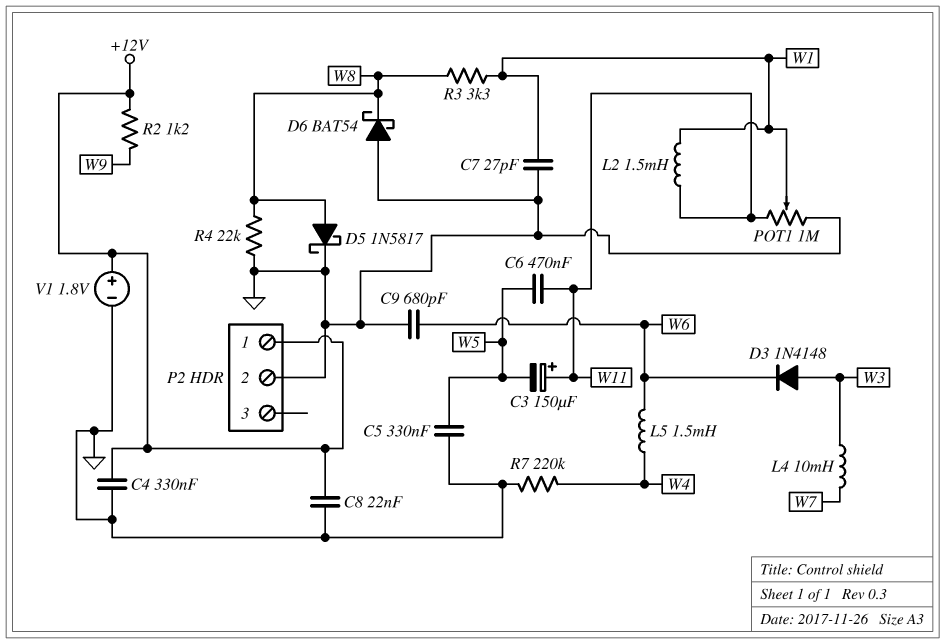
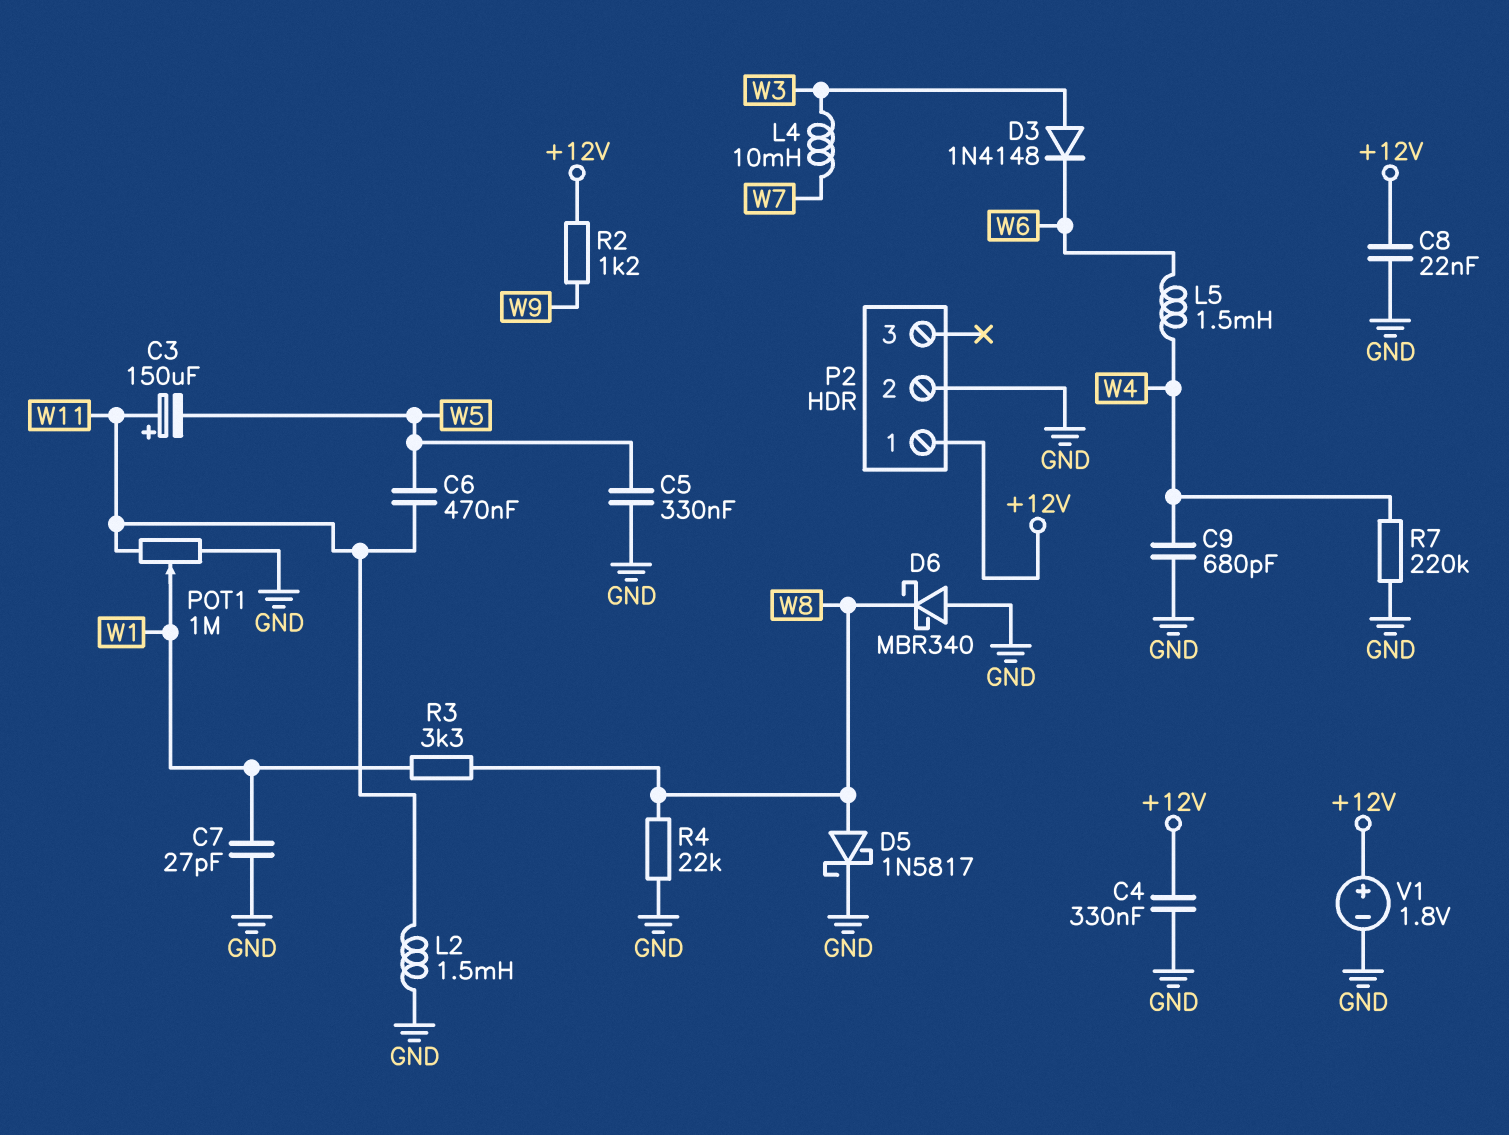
C9: 680pF (GND, W6) -> 680pF (GND, W4)
D6: schottky BAT54 (A GND, K W8) -> schottky MBR340 (A GND, K W8)
L2: 1.5mH (W1, W11) -> 1.5mH (GND, W11)

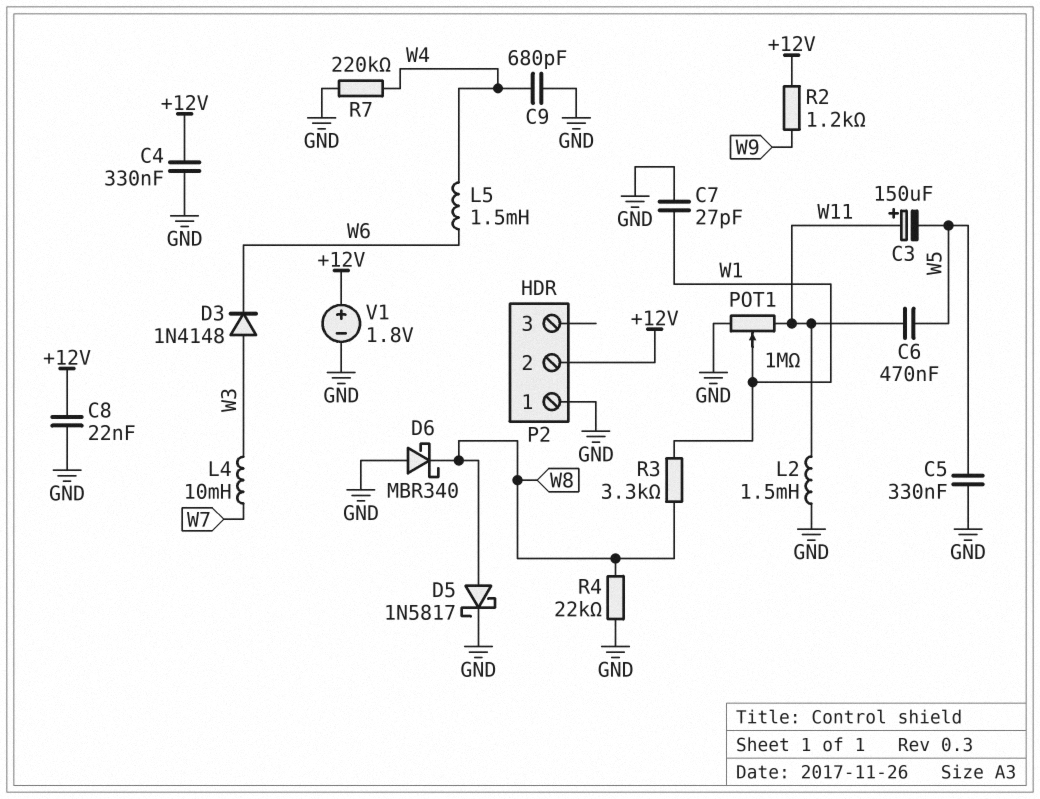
P2 pin 1: +12V -> GND
P2 pin 2: GND -> +12V

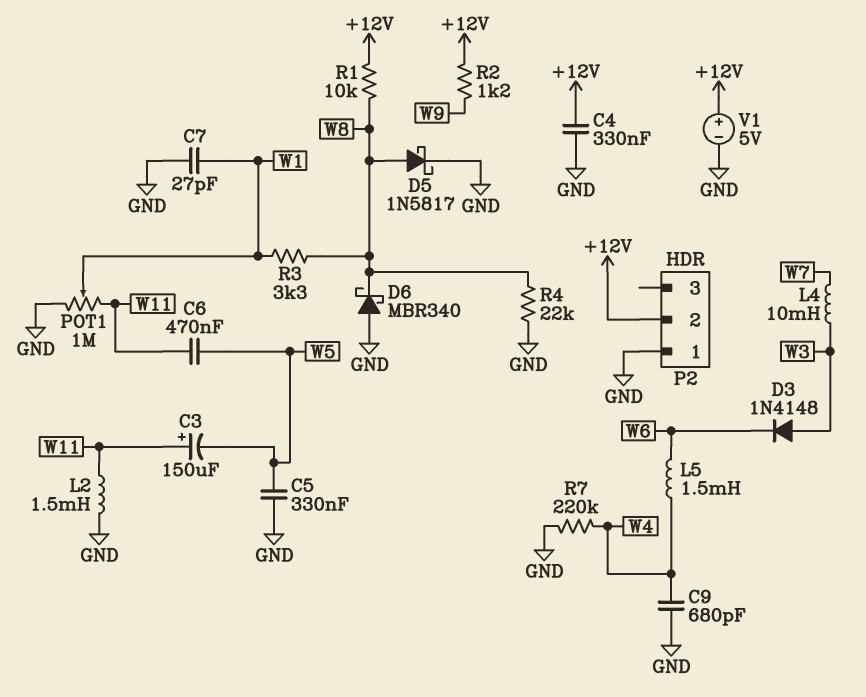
C8: 22nF (+12V, GND) -> none
R1: none -> 10k (+12V, W8)
V1: 1.8V (plus +12V, minus GND) -> 5V (plus +12V, minus GND)

